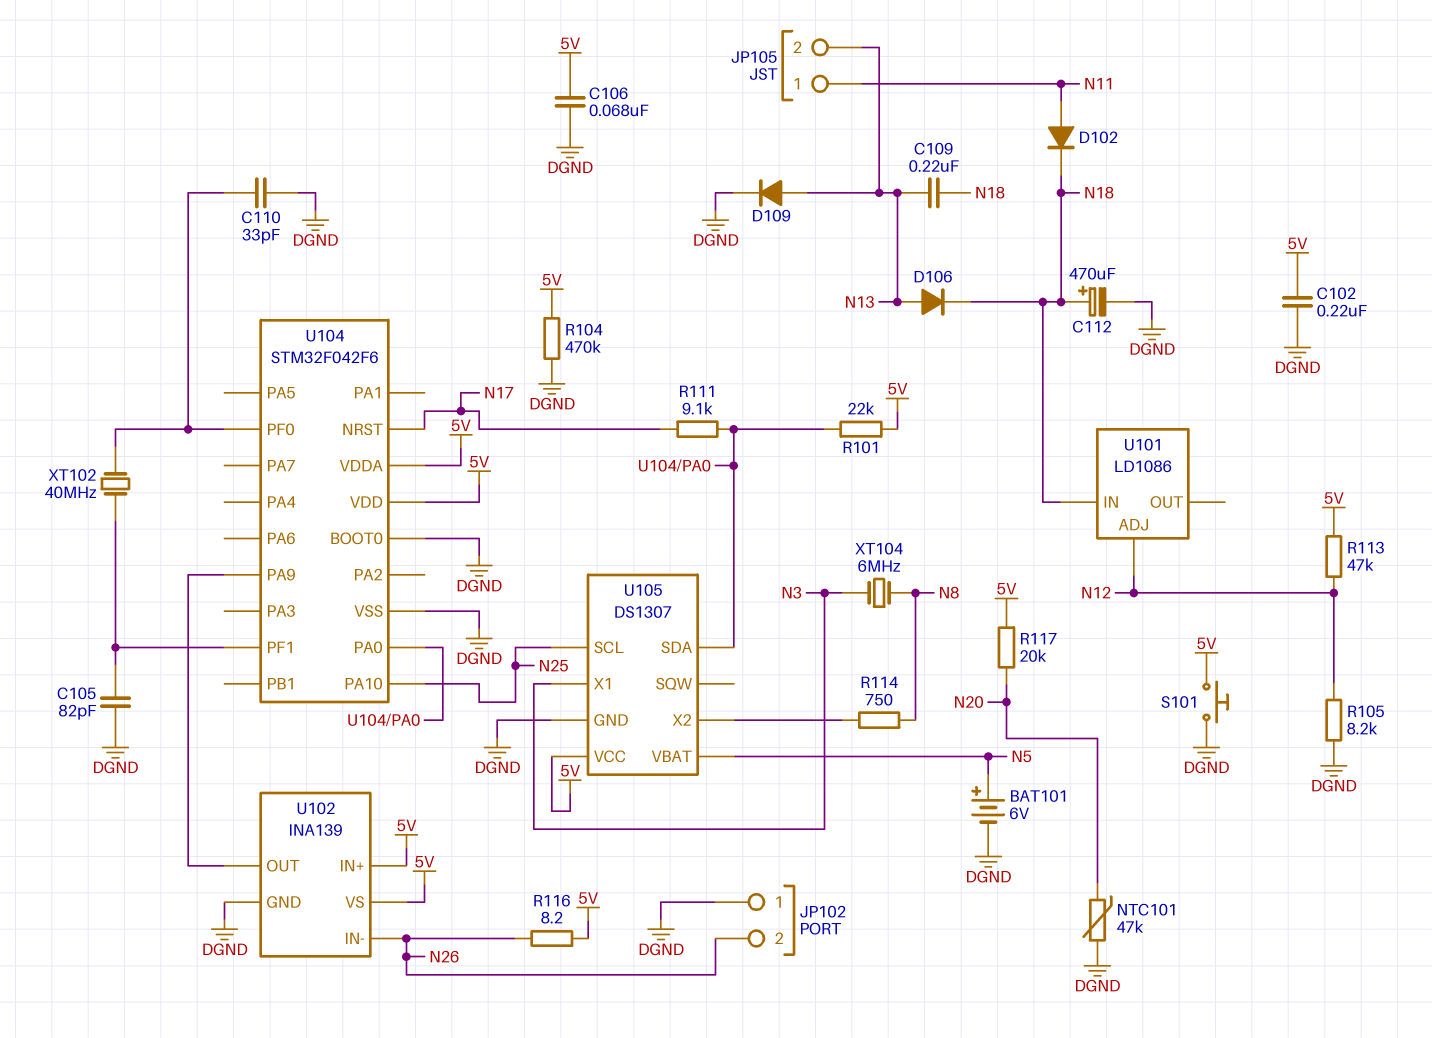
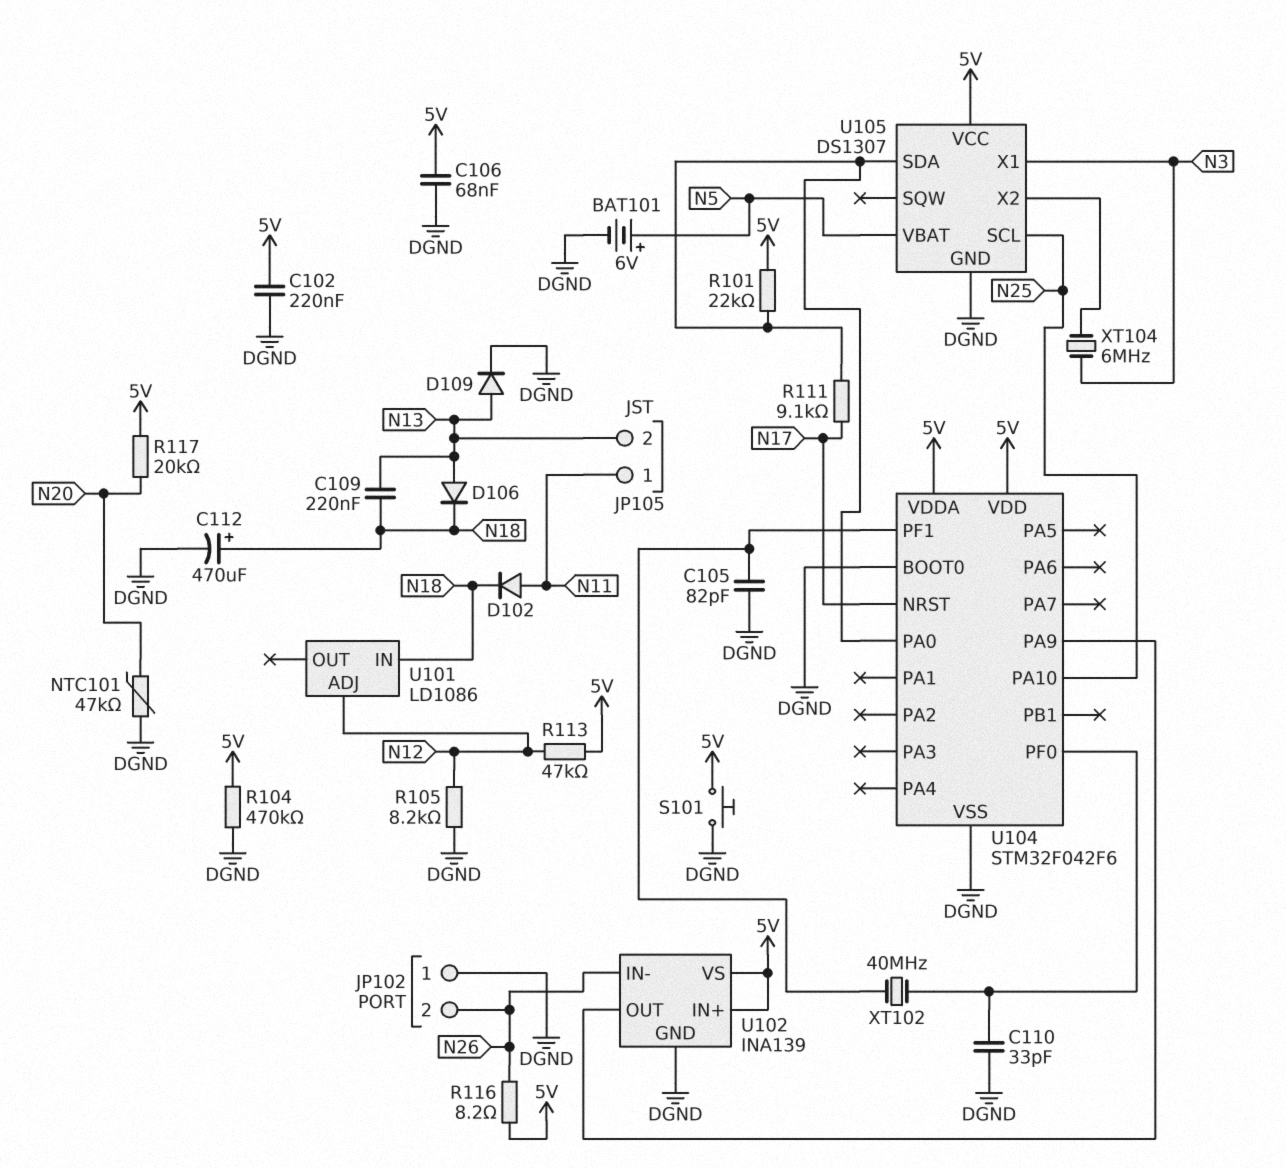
R114: 750 (N8, U105/X2) -> none
XT104: 6MHz (N3, N8) -> 6MHz (N3, U105/X2)

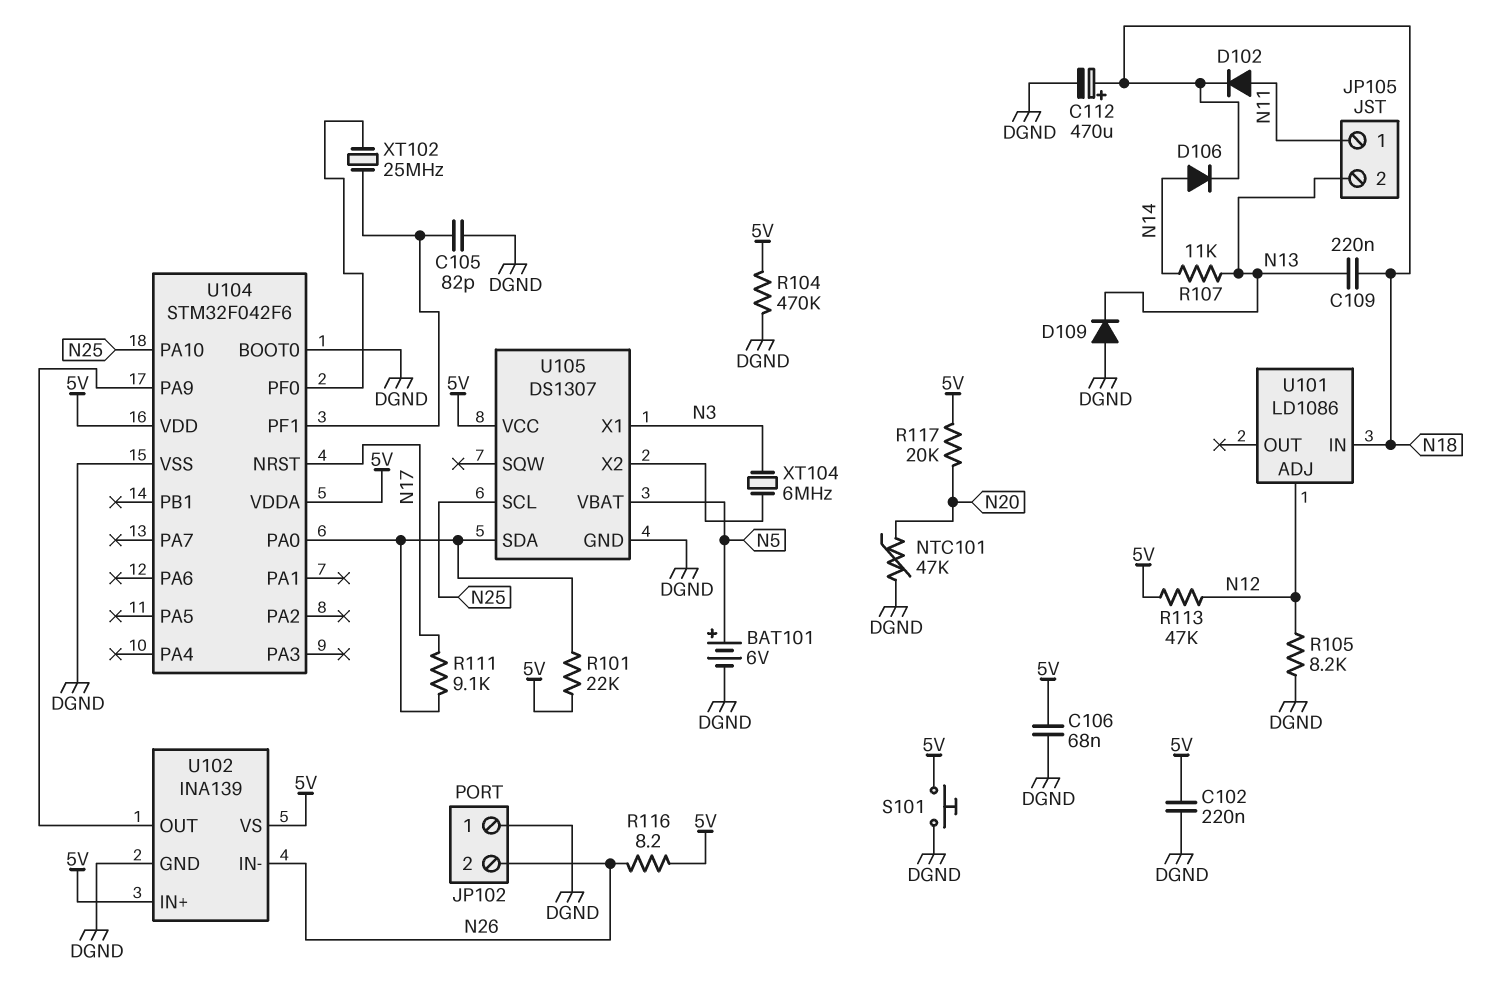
C110: 33pF (DGND, U104/PF0) -> none
D106: diode (A N13, K N18) -> diode (A N14, K N18)
D109: diode (A N13, K DGND) -> diode (A DGND, K N13)
R107: none -> 11k (N13, N14)
XT102: 40MHz (U104/PF0, U104/PF1) -> 25MHz (U104/PF0, U104/PF1)

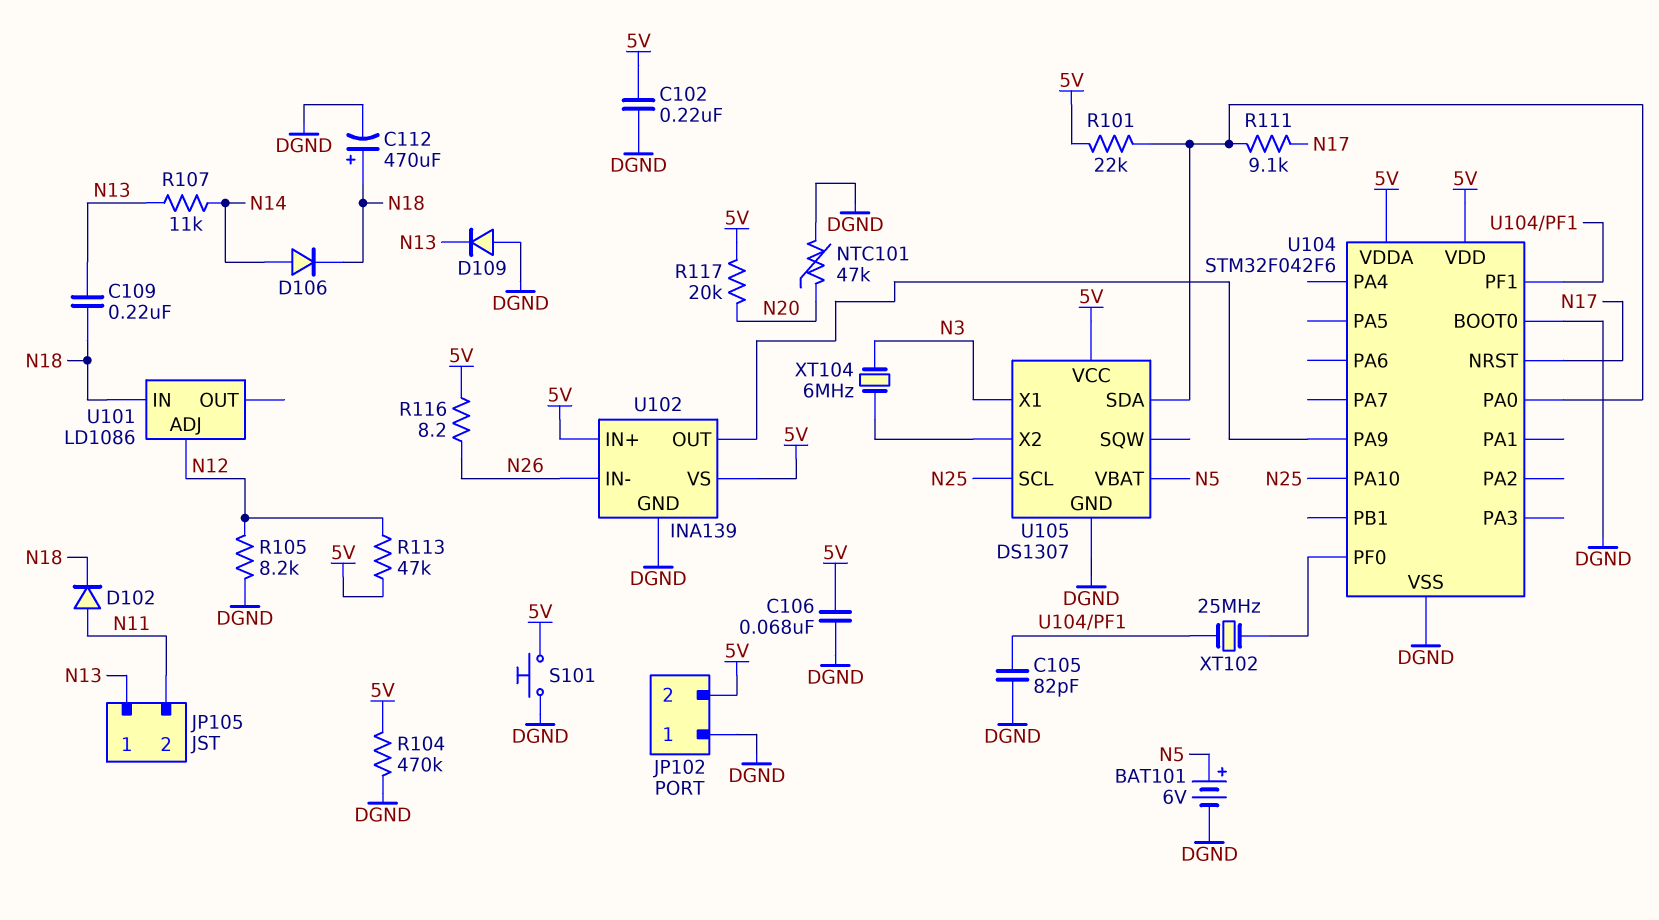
JP102 pin 2: N26 -> 5V
JP105 pin 1: N11 -> N13
JP105 pin 2: N13 -> N11

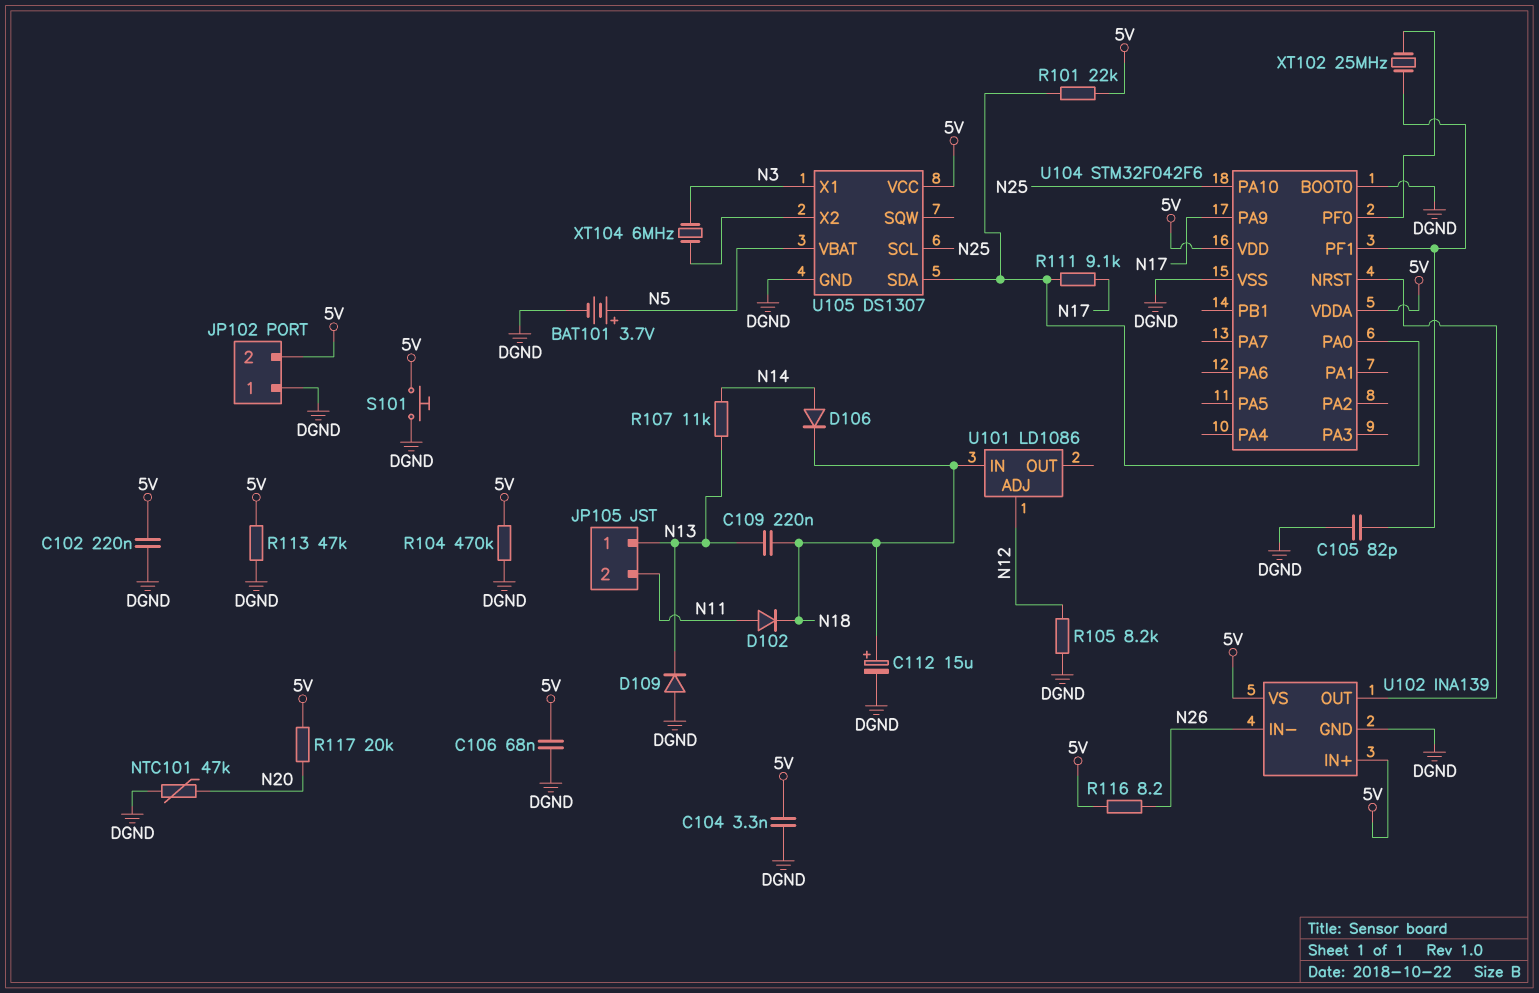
BAT101: 6V (plus N5, minus DGND) -> 3.7V (plus N5, minus DGND)
C104: none -> 3.3nF (5V, DGND)
C112: 470uF (plus N18, minus DGND) -> 15uF (plus N18, minus DGND)
R113: 47k (5V, N12) -> 47k (5V, DGND)
U104 pin NRST: N17 -> U102/OUT
U104 pin PA9: U102/OUT -> N17

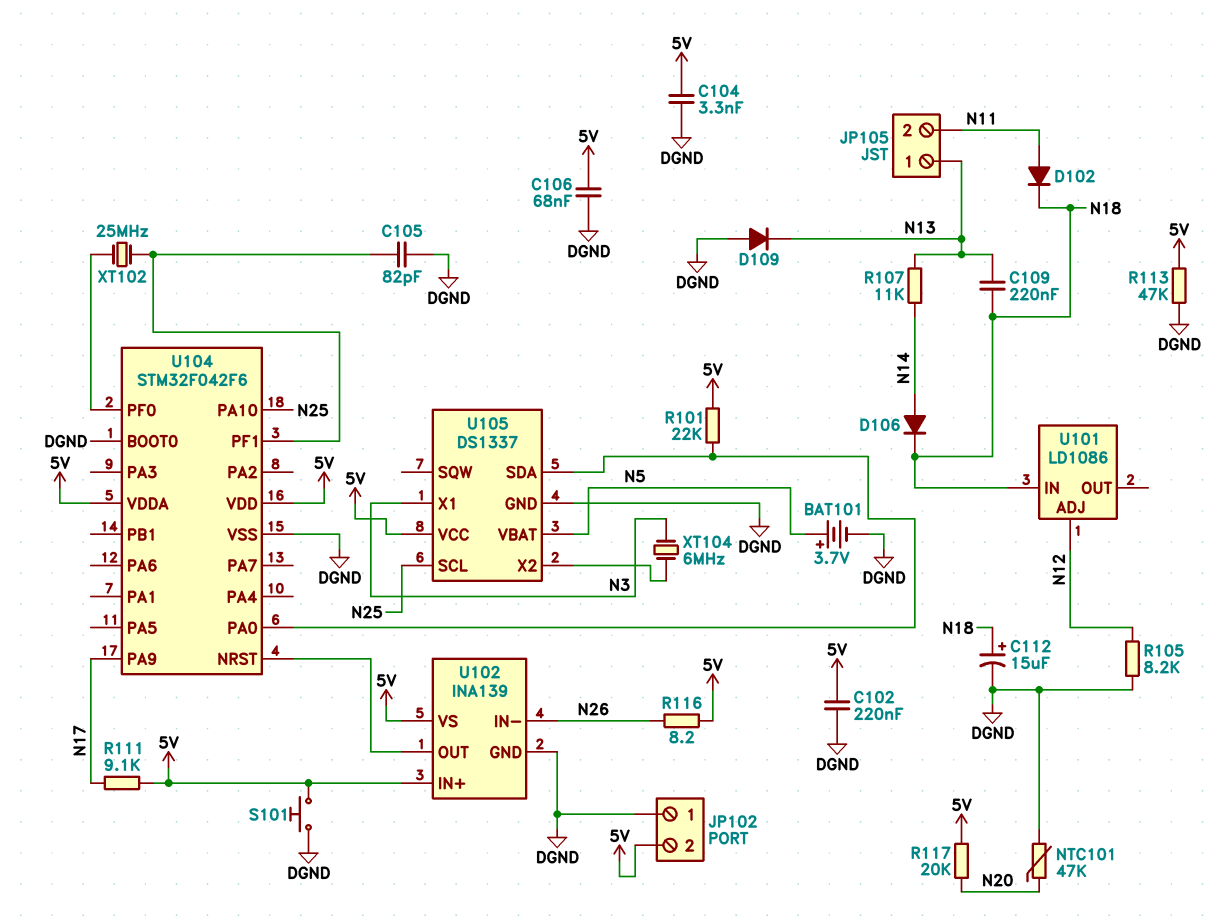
R104: 470k (5V, DGND) -> none
R111: 9.1k (N17, U104/PA0) -> 9.1k (5V, N17)
U105: DS1307 -> DS1337

